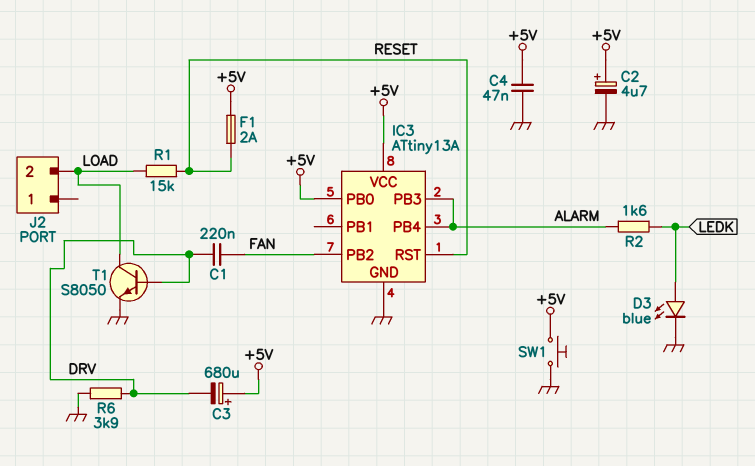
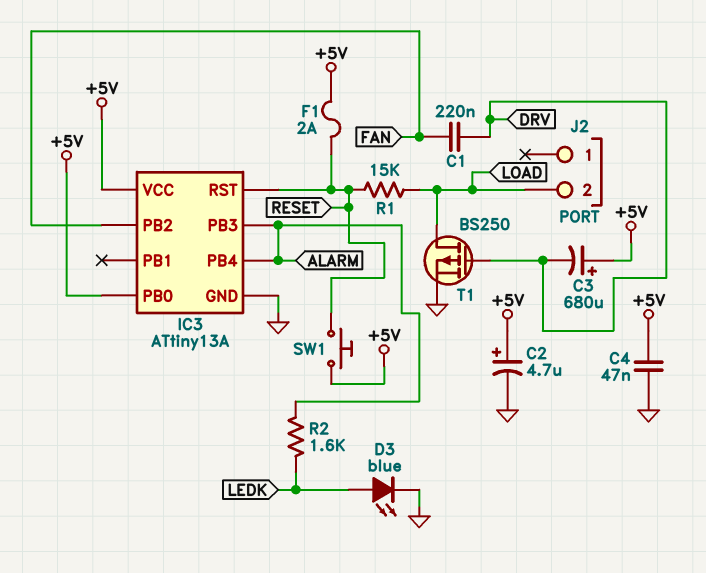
R6: 3.9k (DRV, GND) -> none
SW1: button (+5V, GND) -> button (+5V, RESET)
T1: NPN S8050 (B DRV, C LOAD, E GND) -> PMOS BS250 (G DRV, D LOAD, S GND)

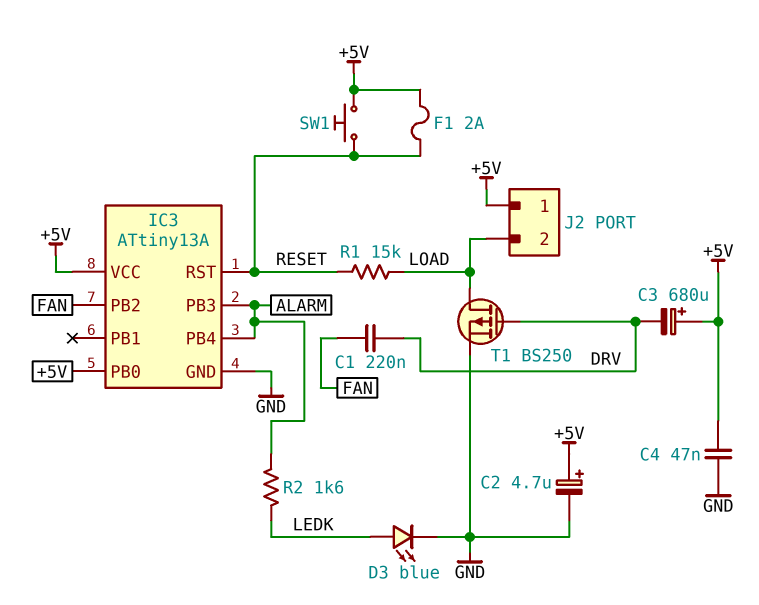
J2 pin 1: none -> +5V

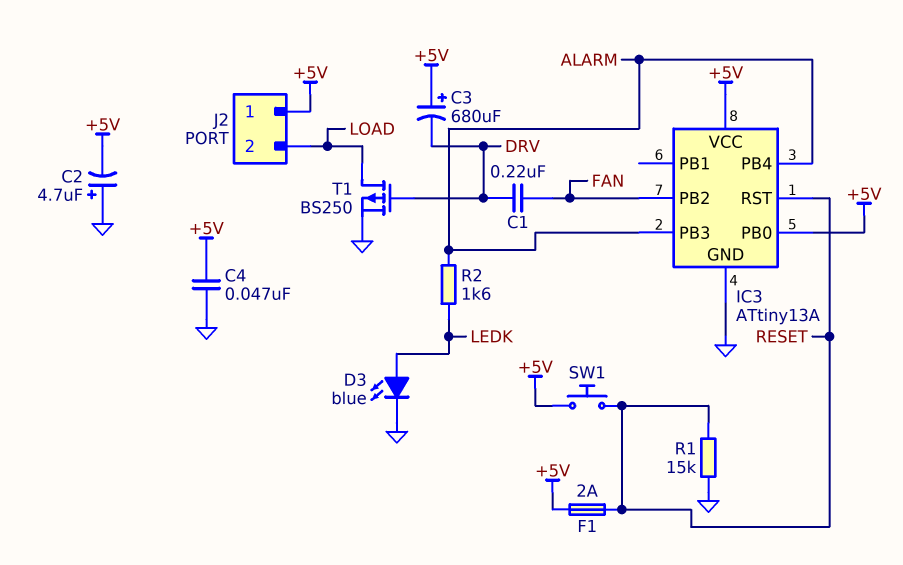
C2: 4.7uF (plus +5V, minus GND) -> 4.7uF (plus GND, minus +5V)
R1: 15k (LOAD, RESET) -> 15k (GND, RESET)

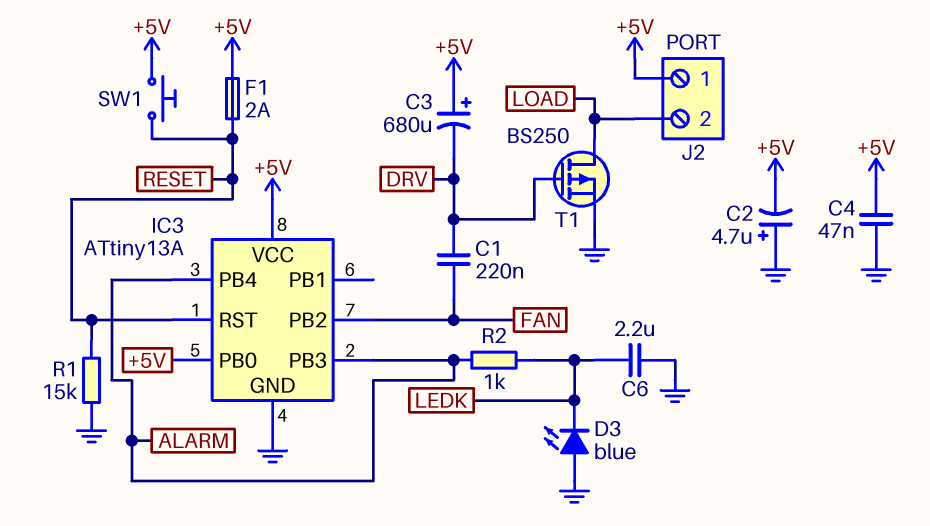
C6: none -> 2.2uF (GND, LEDK)
D3: LED blue (A LEDK, K GND) -> LED blue (A GND, K LEDK)
R2: 1.6k (ALARM, LEDK) -> 1k (ALARM, LEDK)

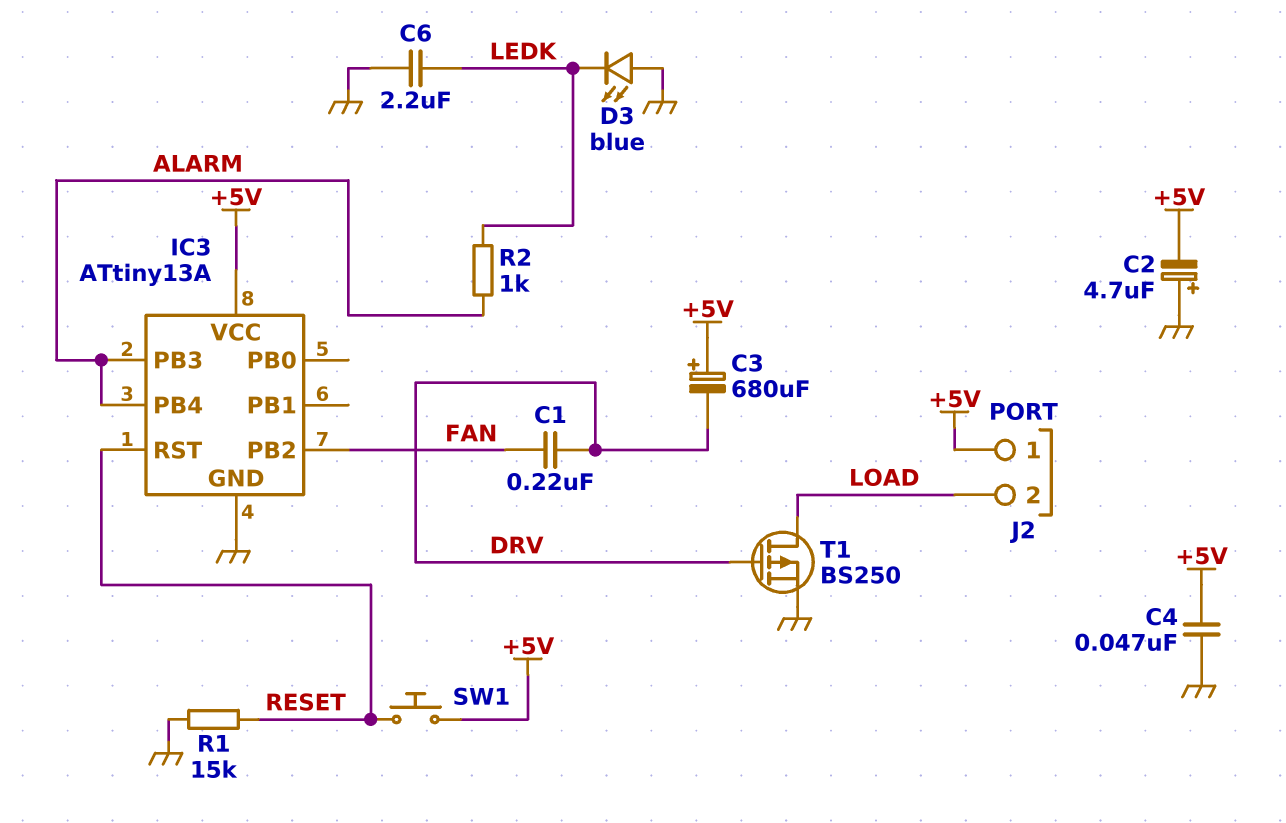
F1: 2A (+5V, RESET) -> none
IC3 pin PB0: +5V -> none

